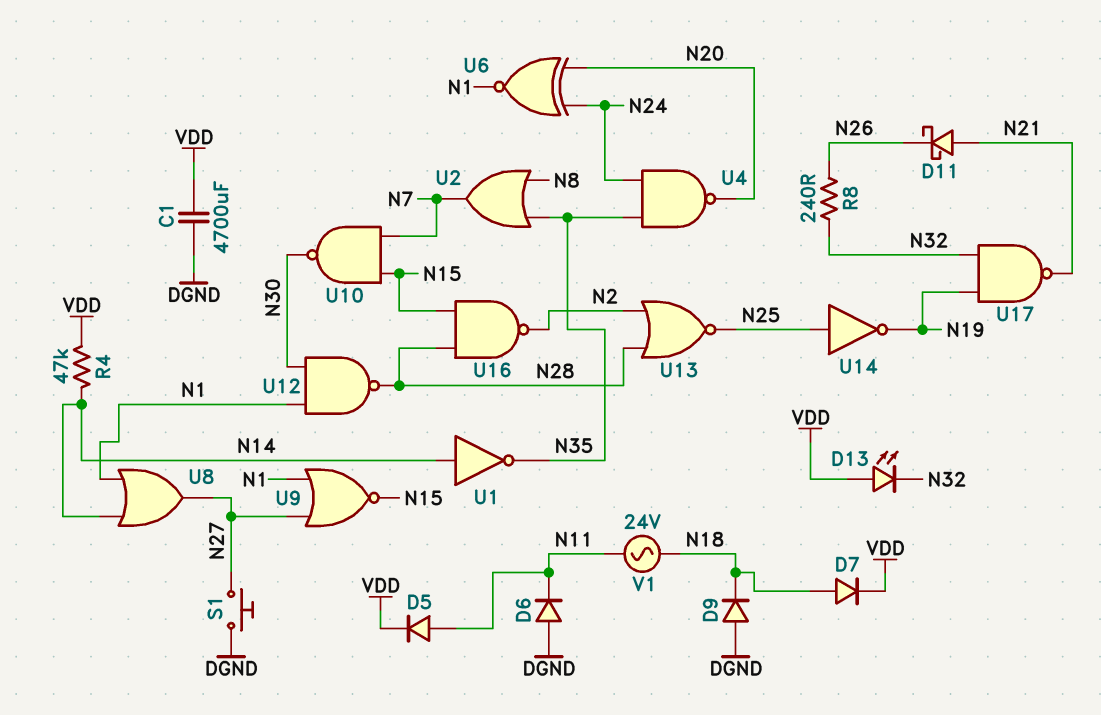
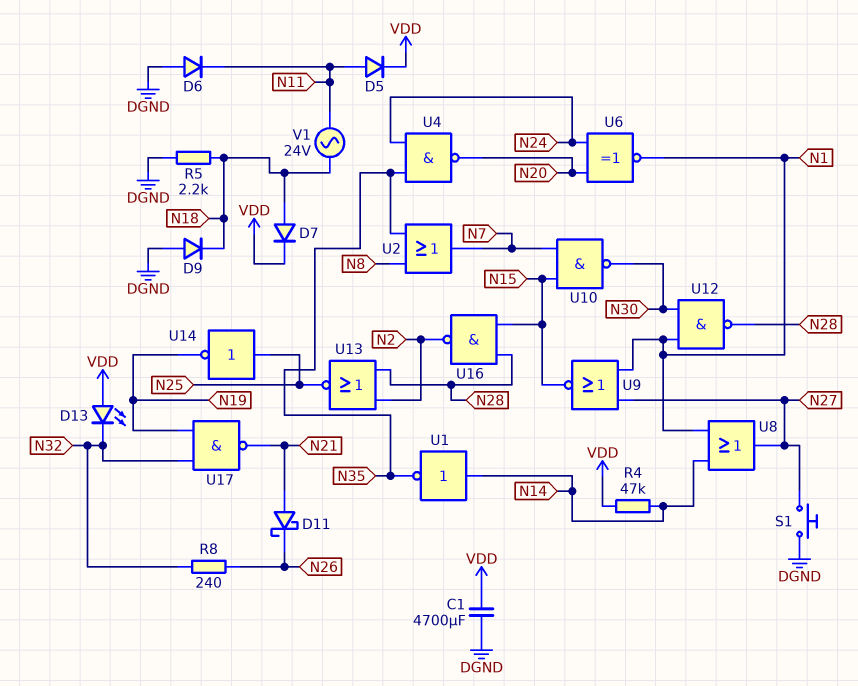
R5: none -> 2.2k (DGND, N18)

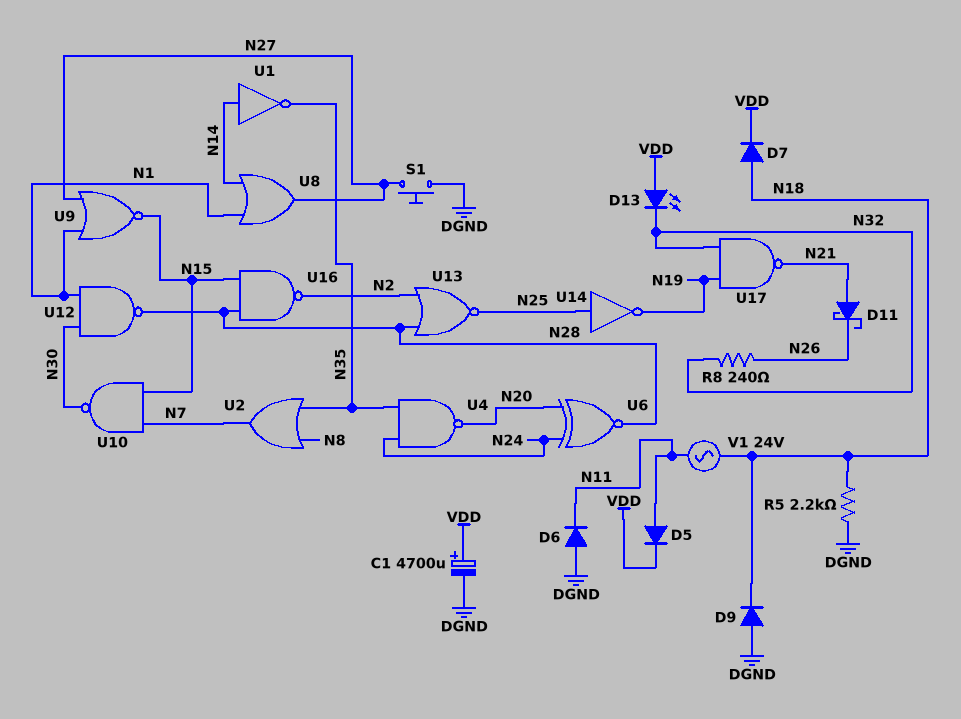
C1: 4700uF (DGND, VDD) -> 4700uF (plus VDD, minus DGND)
R4: 47k (N14, VDD) -> none
U6: XNOR (in N20, in N24, out N1) -> XNOR (in N20, in N24, out N28)

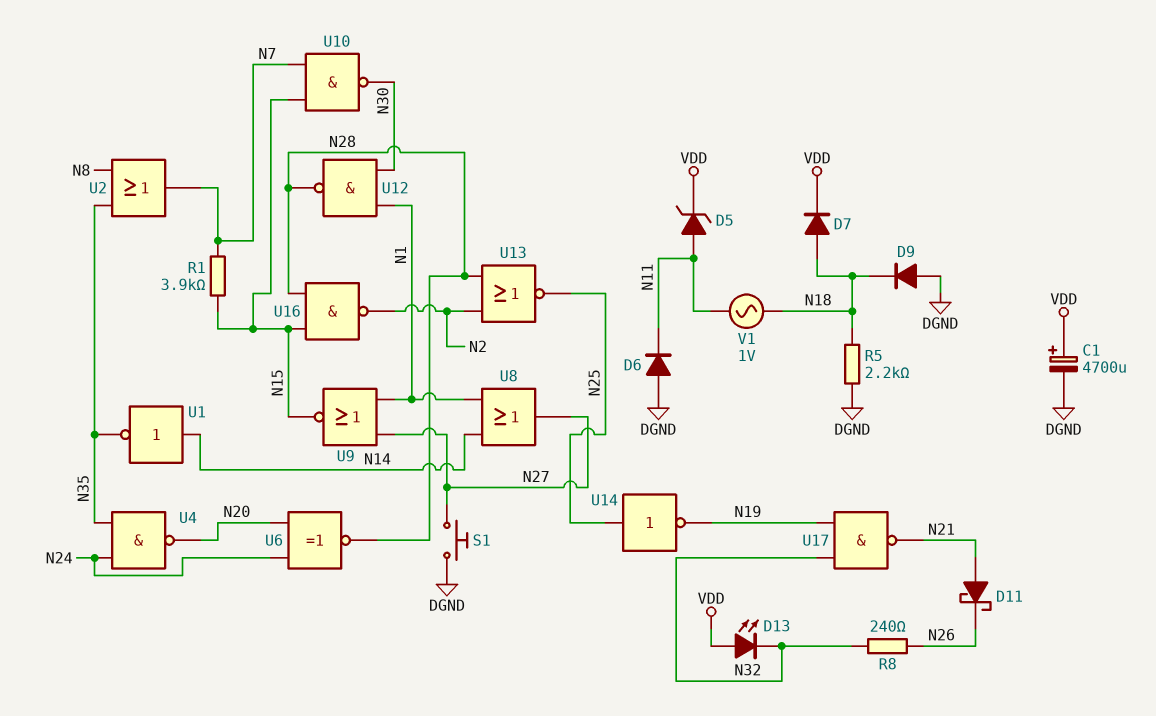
D5: diode (A N11, K VDD) -> zener (A N11, K VDD)
R1: none -> 3.9k (N7, N15)
V1: AC 24V (N11, N18) -> AC 1V (N11, N18)

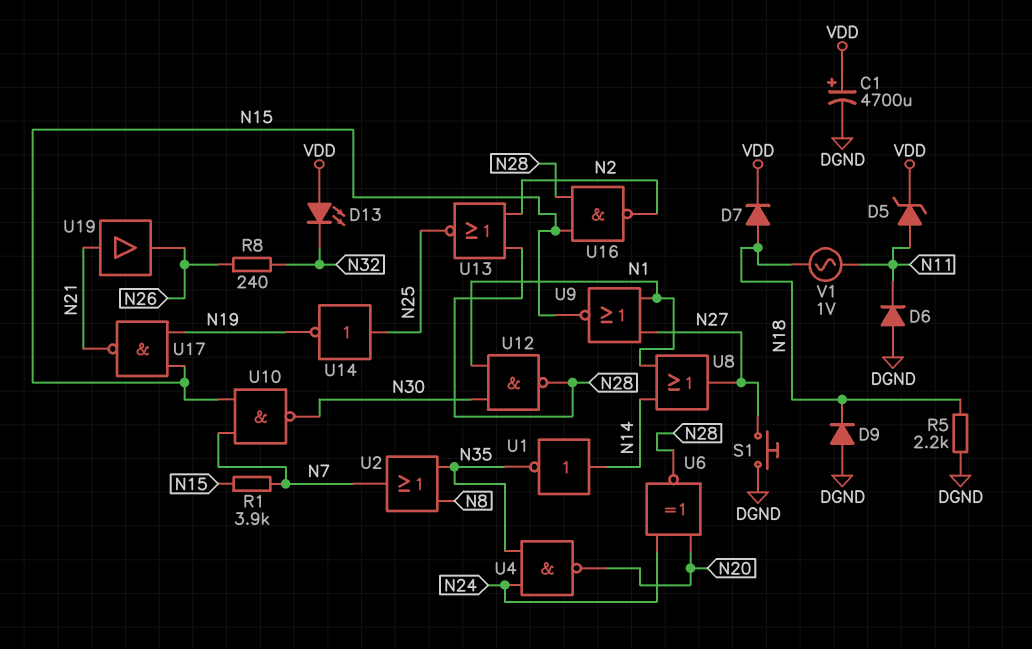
D11: schottky (A N21, K N26) -> none
U17: NAND (in N19, in N32, out N21) -> NAND (in N15, in N19, out N21)
U19: none -> buffer (in N21, out N26)

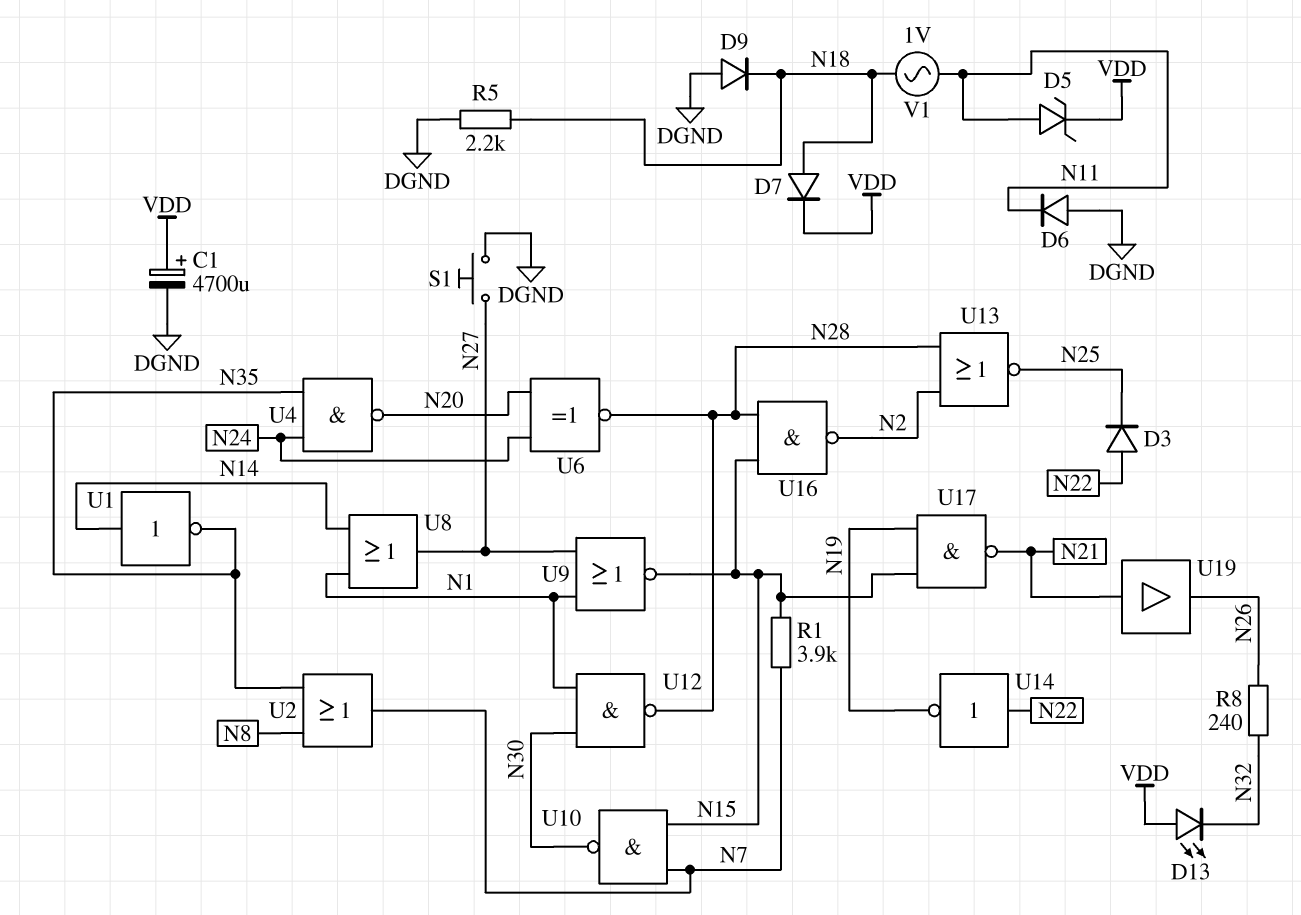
D3: none -> diode (A N22, K N25)
U14: NOT (in N25, out N19) -> NOT (in N22, out N19)

